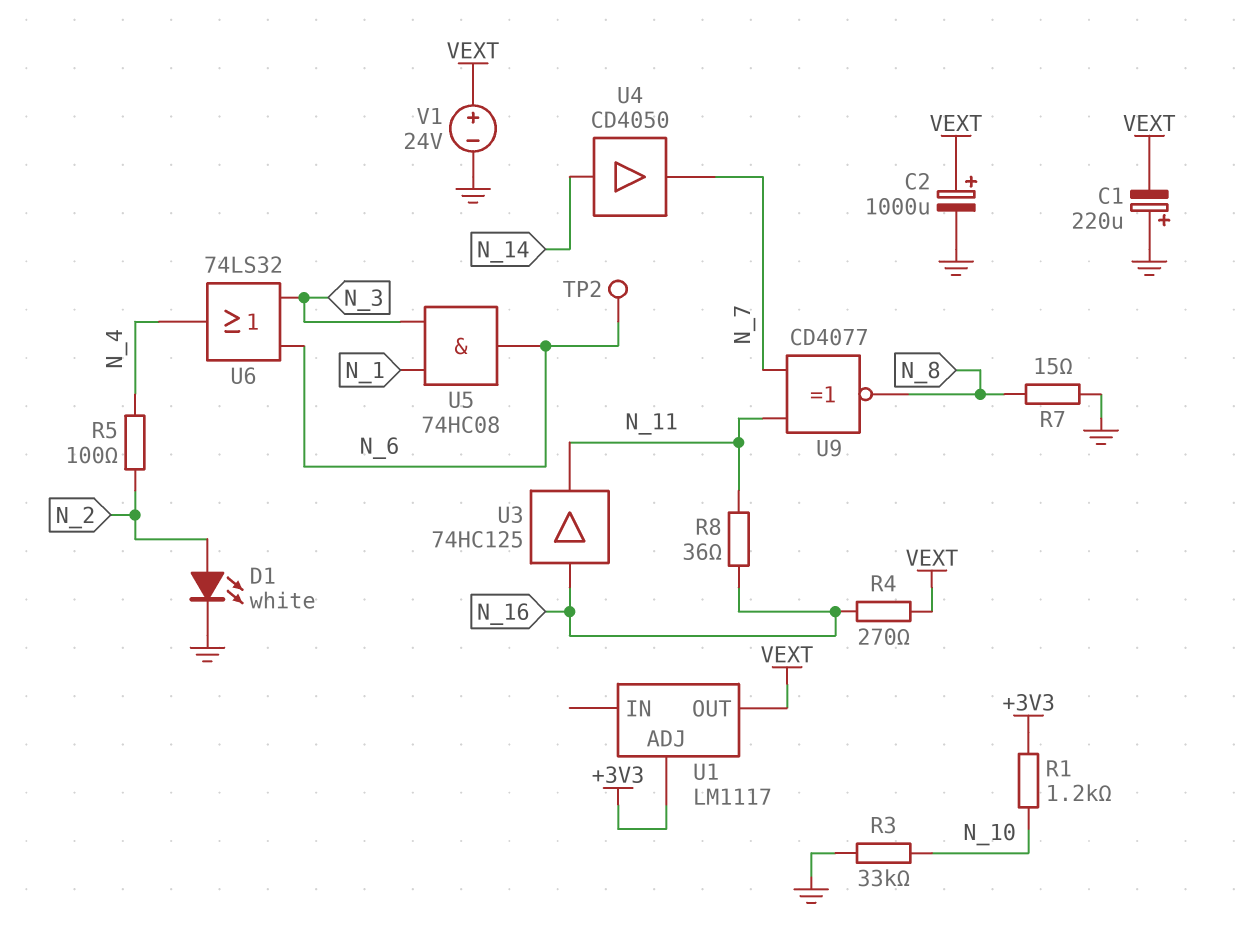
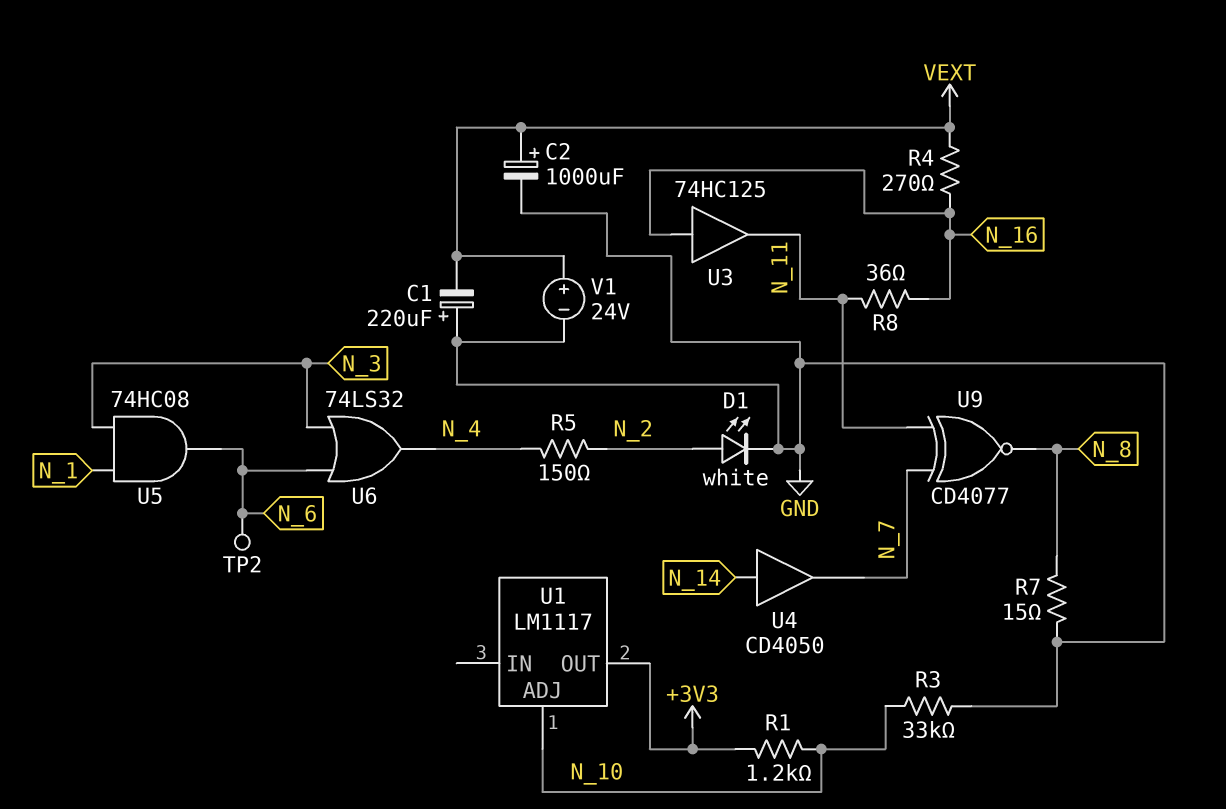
R5: 100 (N_2, N_4) -> 150 (N_2, N_4)
U1 pin ADJ: +3V3 -> N_10
U1 pin OUT: VEXT -> +3V3

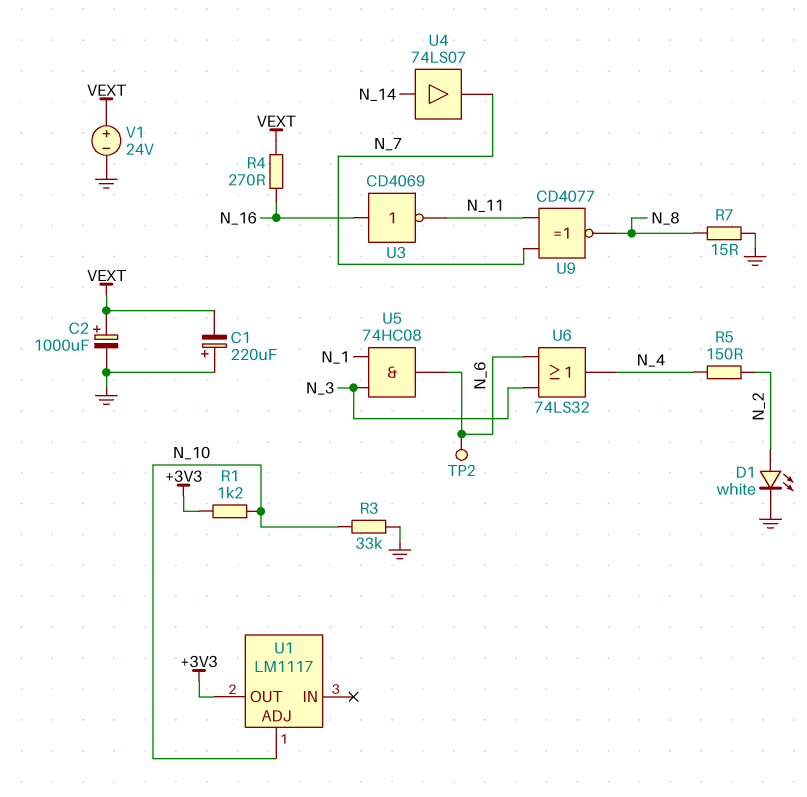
R8: 36 (N_11, N_16) -> none
U3: buffer 74HC125 (in N_16, out N_11) -> NOT CD4069 (in N_16, out N_11)
U4: buffer CD4050 (in N_14, out N_7) -> buffer 74LS07 (in N_14, out N_7)

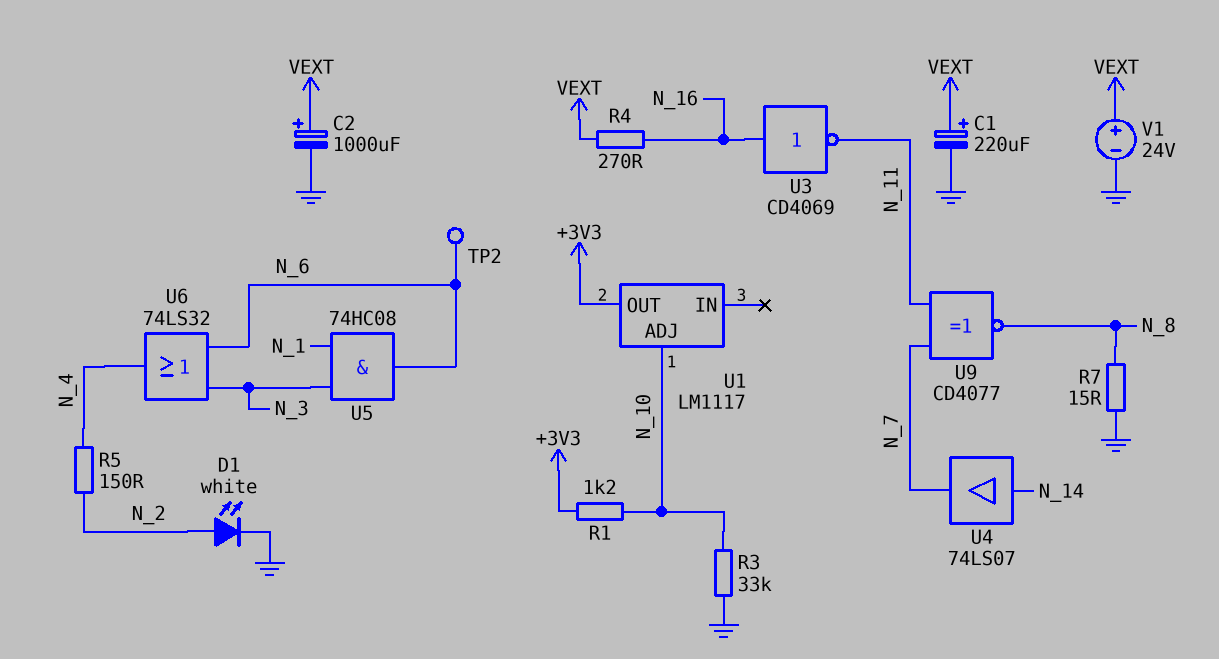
C1: 220uF (plus GND, minus VEXT) -> 220uF (plus VEXT, minus GND)

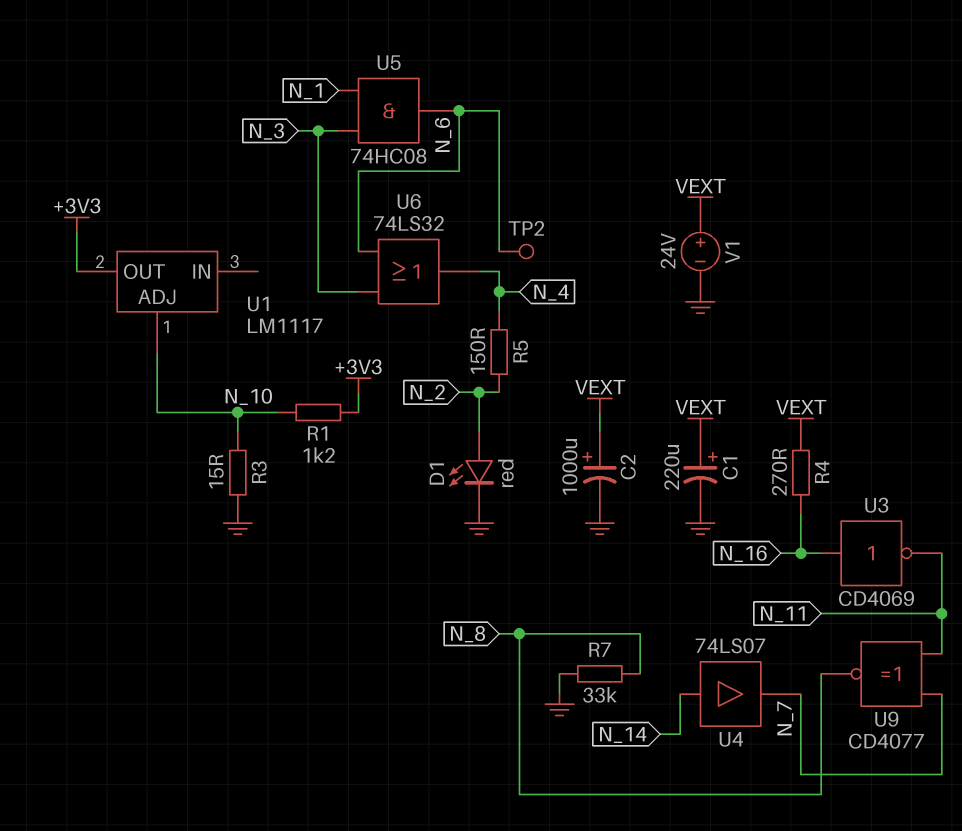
D1: LED white (A N_2, K GND) -> LED red (A N_2, K GND)
R3: 33k (GND, N_10) -> 15 (GND, N_10)
R7: 15 (GND, N_8) -> 33k (GND, N_8)

